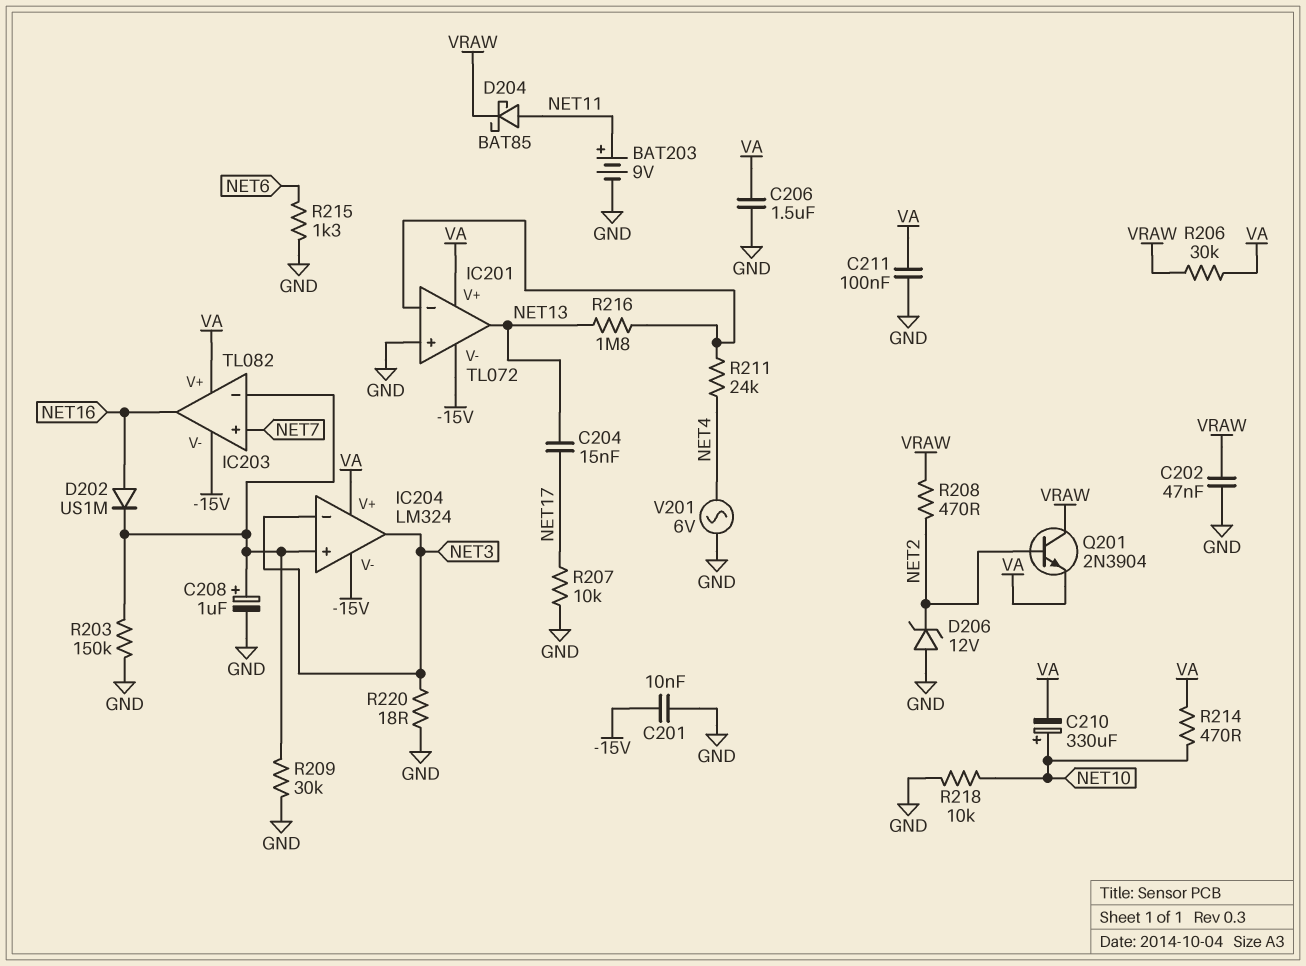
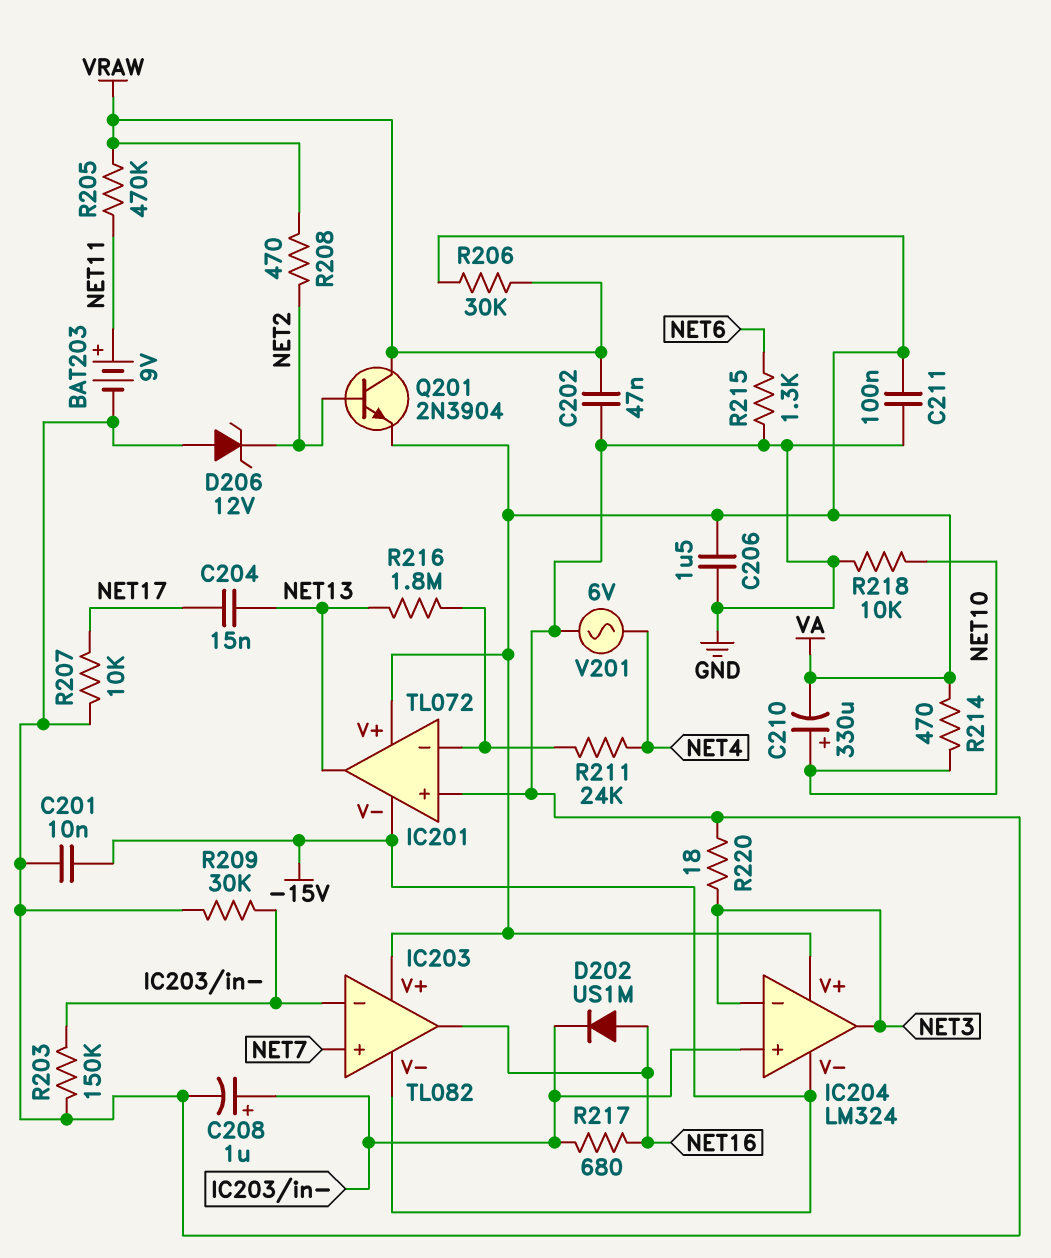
D204: schottky BAT85 (A NET11, K VRAW) -> none
R205: none -> 470k (NET11, VRAW)
R217: none -> 680 (IC203/in-, NET16)

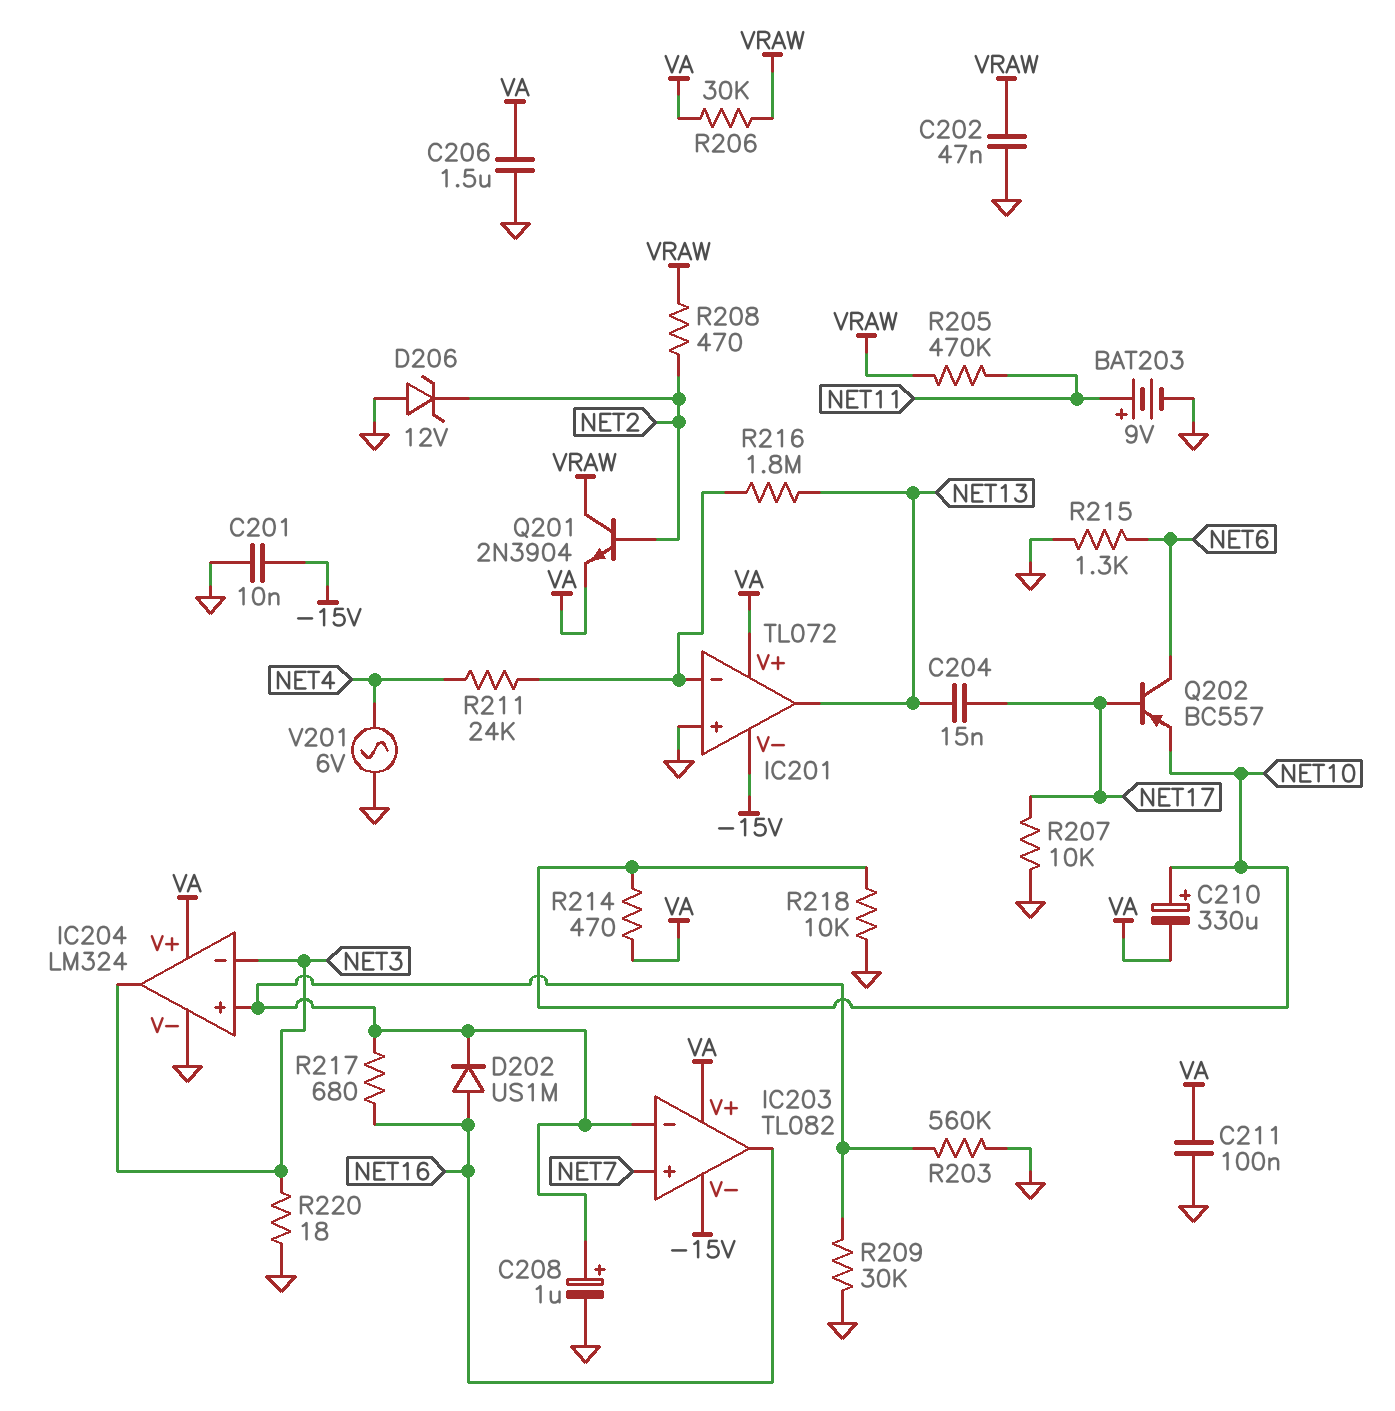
IC204 pin V-: -15V -> GND
Q202: none -> PNP BC557 (B NET17, C NET6, E NET10)
R203: 150k (GND, IC203/in-) -> 560k (GND, IC203/in-)

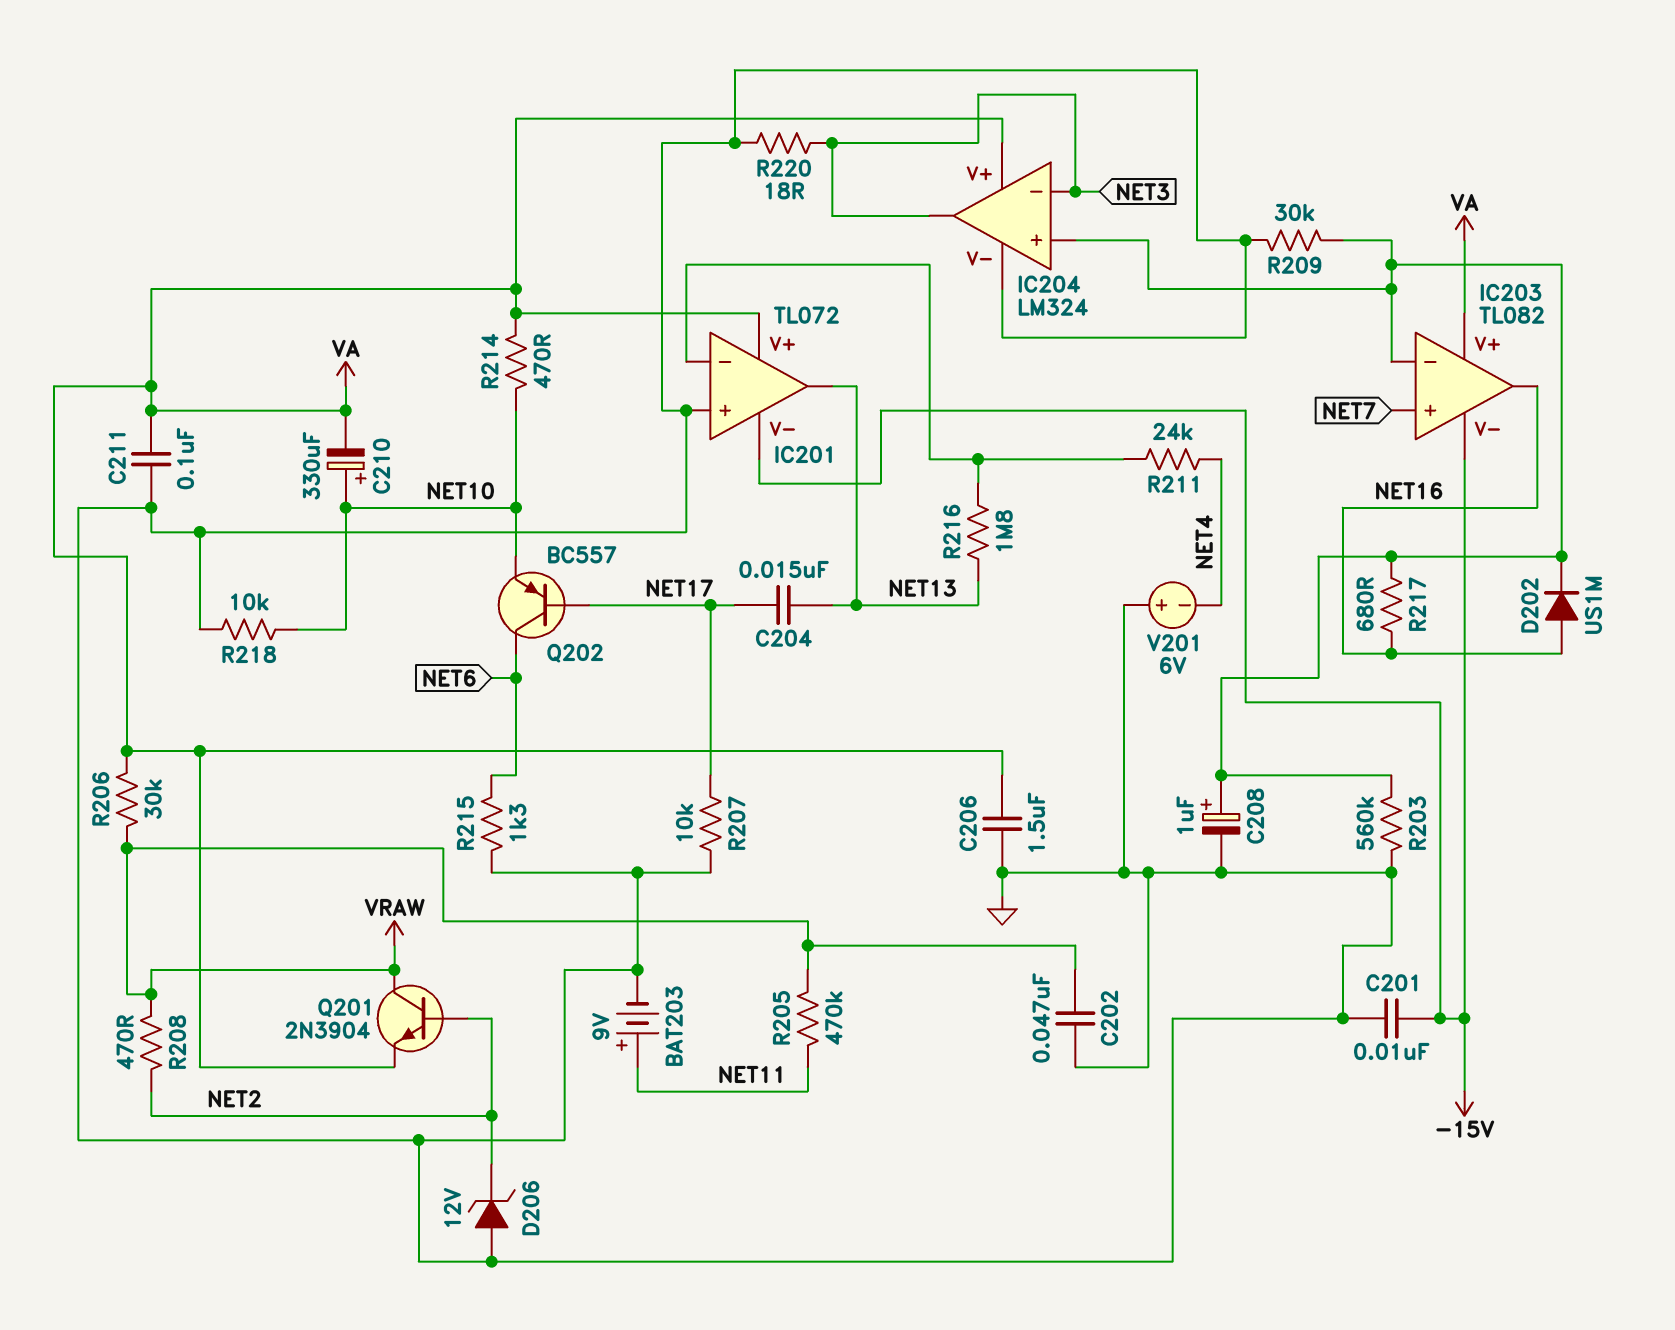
V201: AC 6V (GND, NET4) -> 6V (plus GND, minus NET4)

